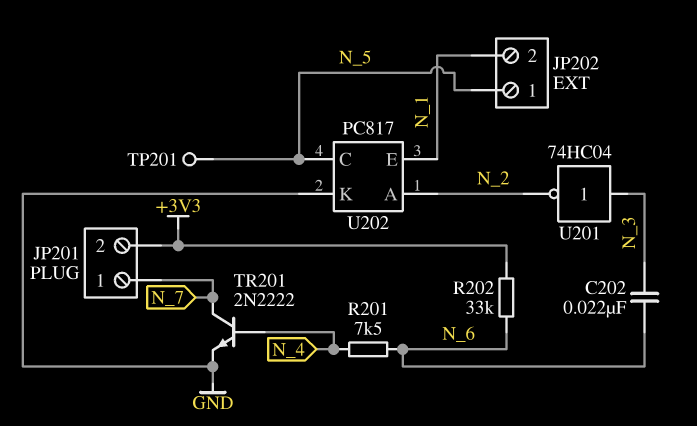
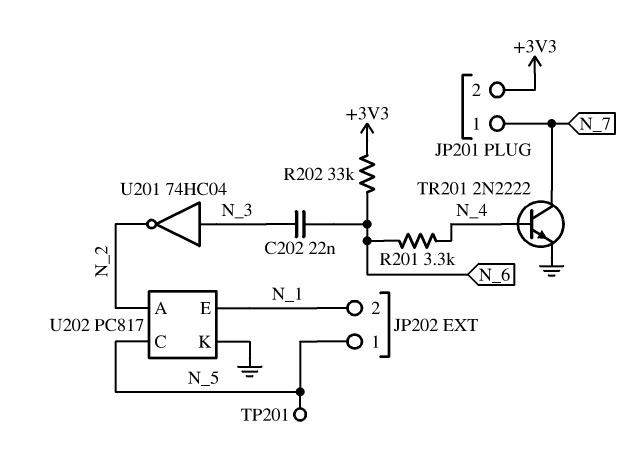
R201: 7.5k (N_4, N_6) -> 3.3k (N_4, N_6)

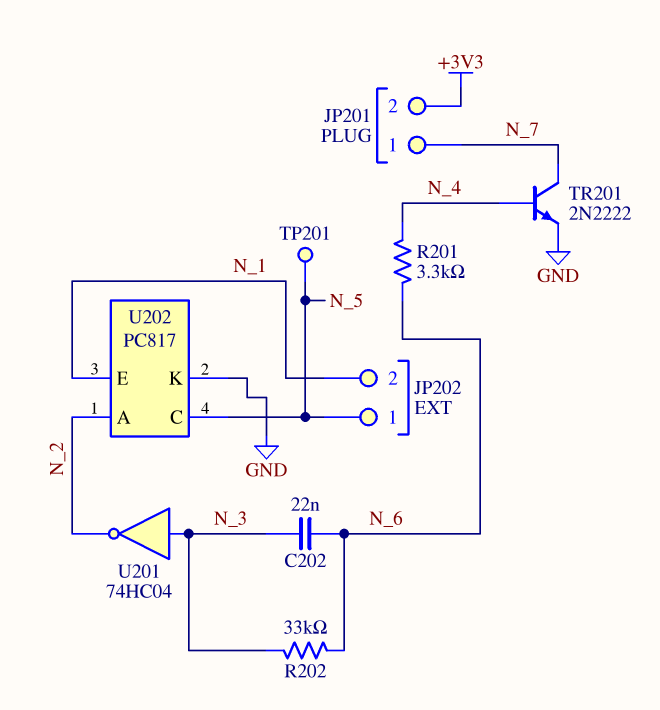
R202: 33k (+3V3, N_6) -> 33k (N_3, N_6)

